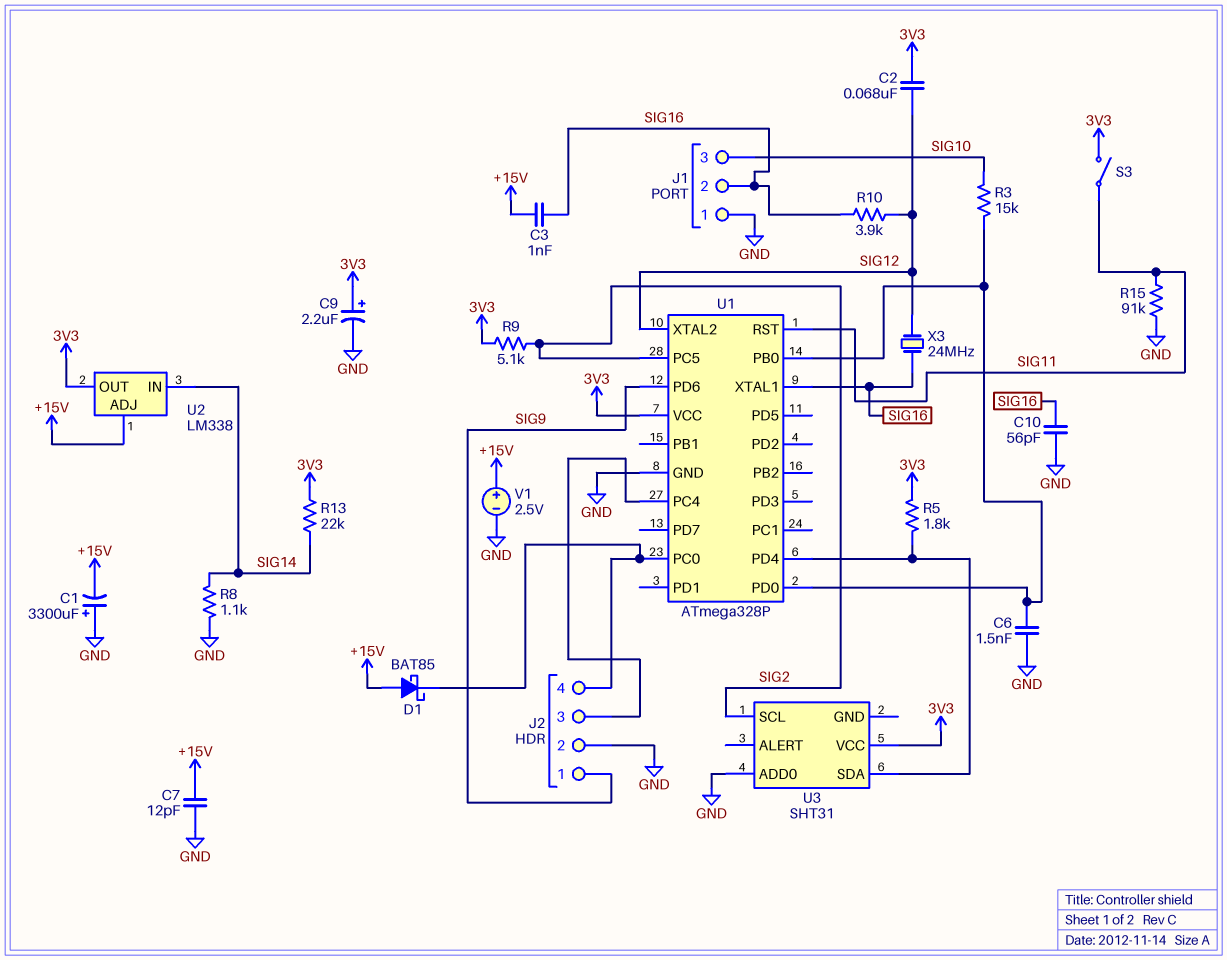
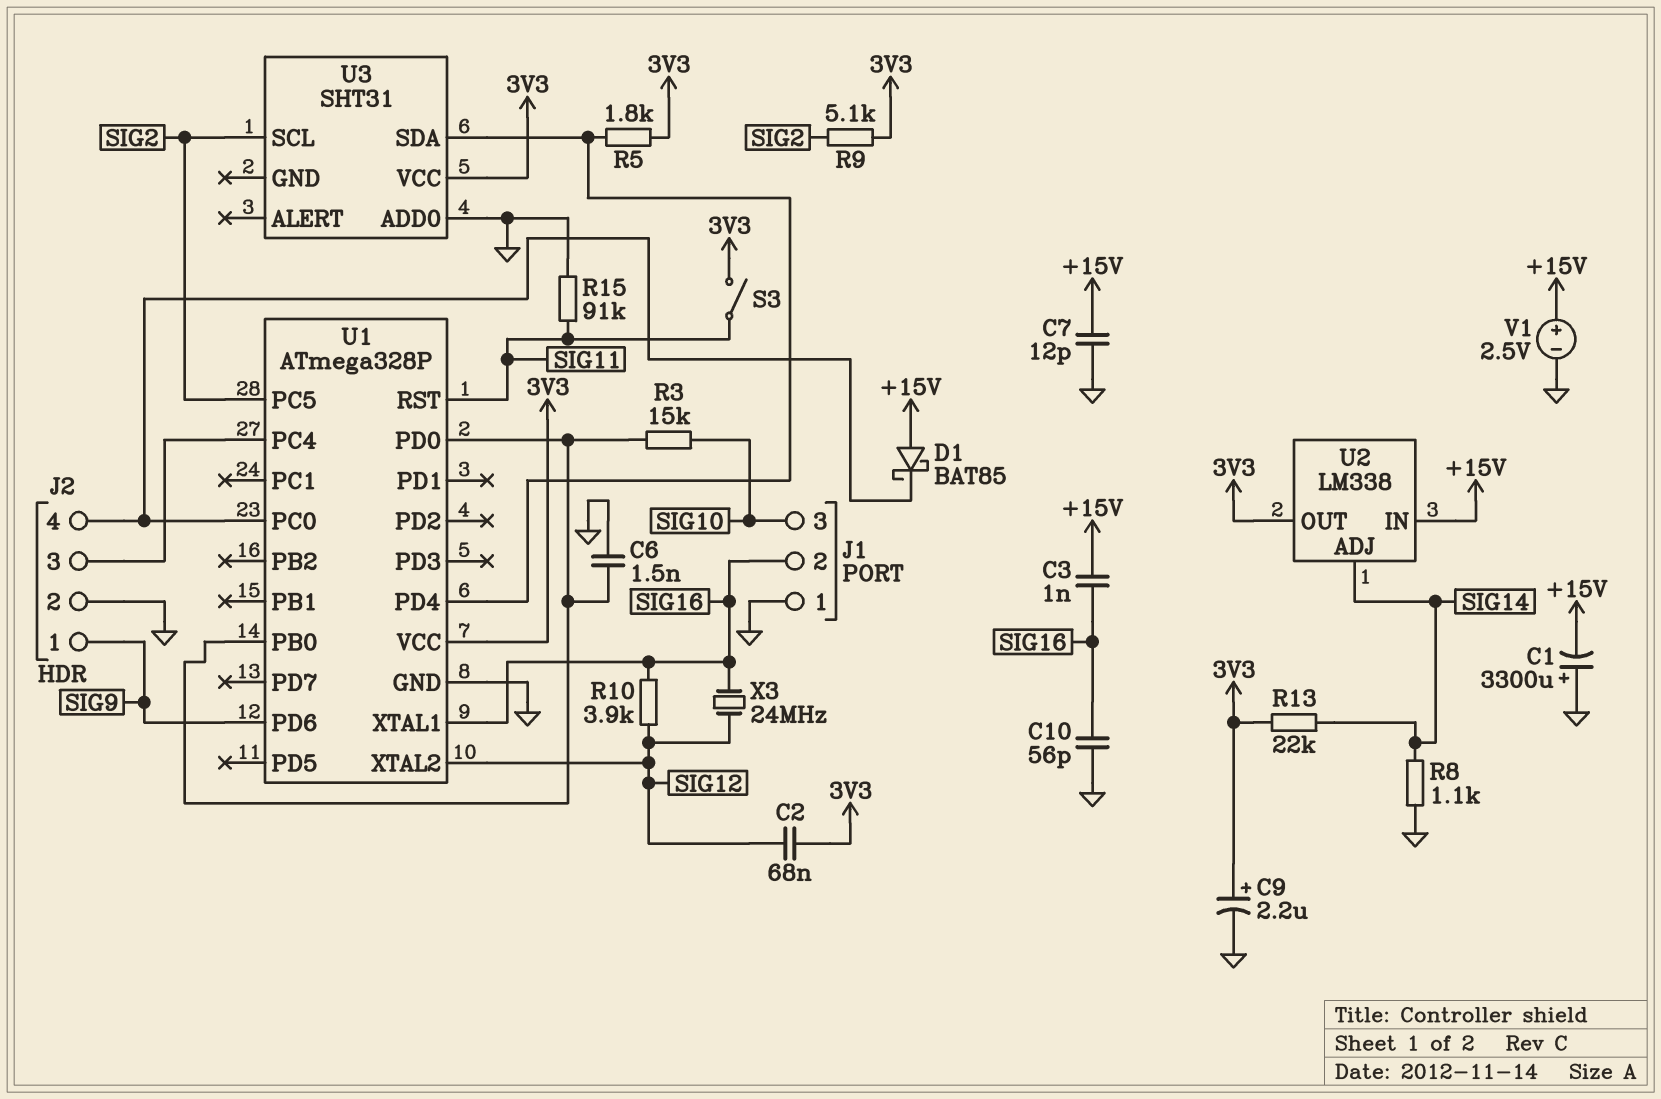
U2 pin ADJ: +15V -> SIG14
U2 pin IN: SIG14 -> +15V

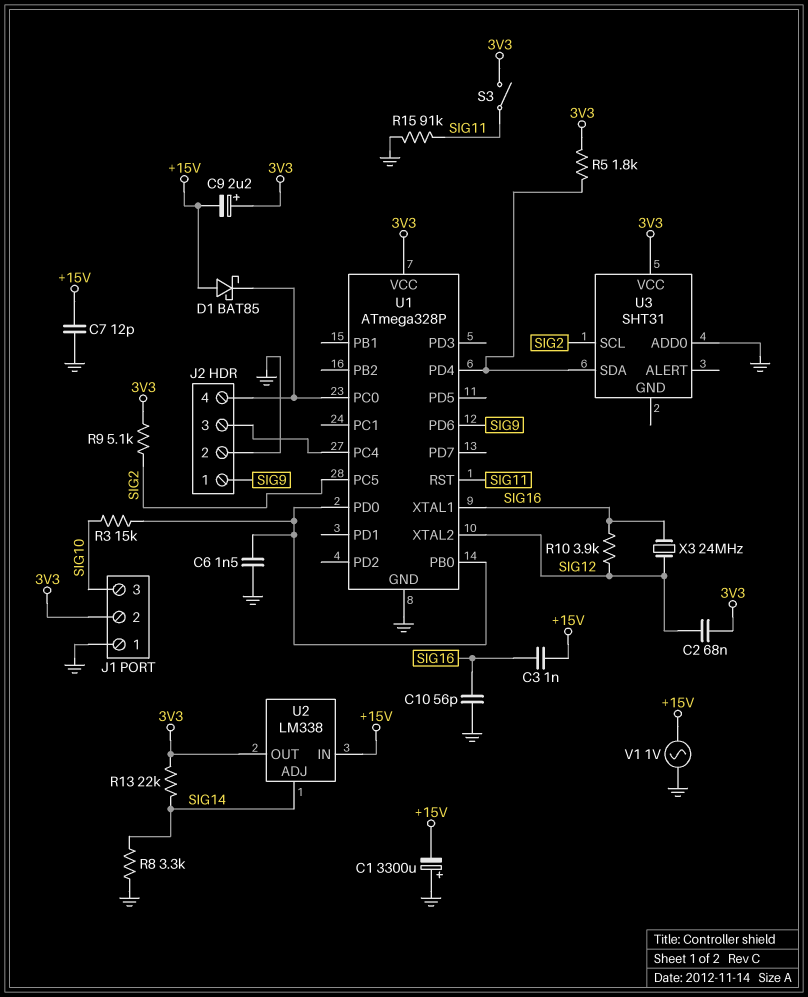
C9: 2.2uF (plus 3V3, minus GND) -> 2.2uF (plus 3V3, minus +15V)
J1 pin 2: SIG16 -> 3V3
R8: 1.1k (GND, SIG14) -> 3.3k (GND, SIG14)
V1: 2.5V (plus +15V, minus GND) -> AC 1V (+15V, GND)

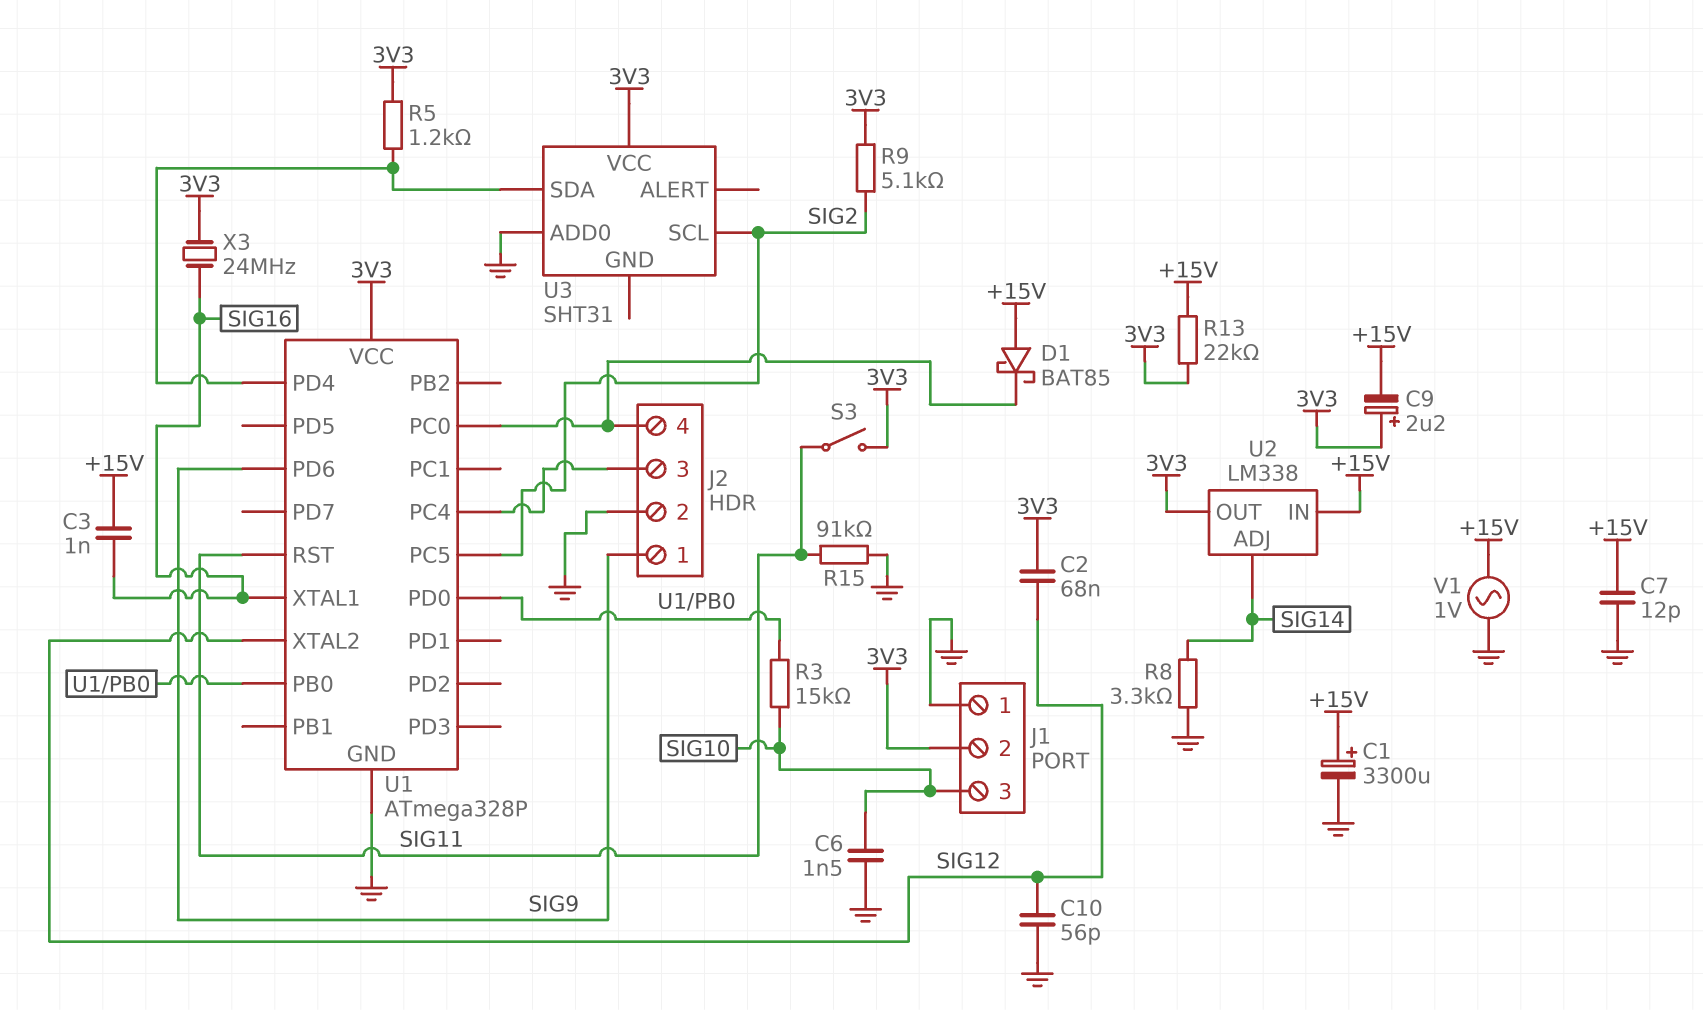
C1: 3300uF (plus GND, minus +15V) -> 3300uF (plus +15V, minus GND)
C6: 1.5nF (GND, U1/PB0) -> 1.5nF (GND, SIG10)
C10: 56pF (GND, SIG16) -> 56pF (GND, SIG12)
R5: 1.8k (3V3, U1/PD4) -> 1.2k (3V3, U1/PD4)
R10: 3.9k (SIG12, SIG16) -> none
R13: 22k (3V3, SIG14) -> 22k (+15V, 3V3)
X3: 24MHz (SIG12, SIG16) -> 24MHz (3V3, SIG16)

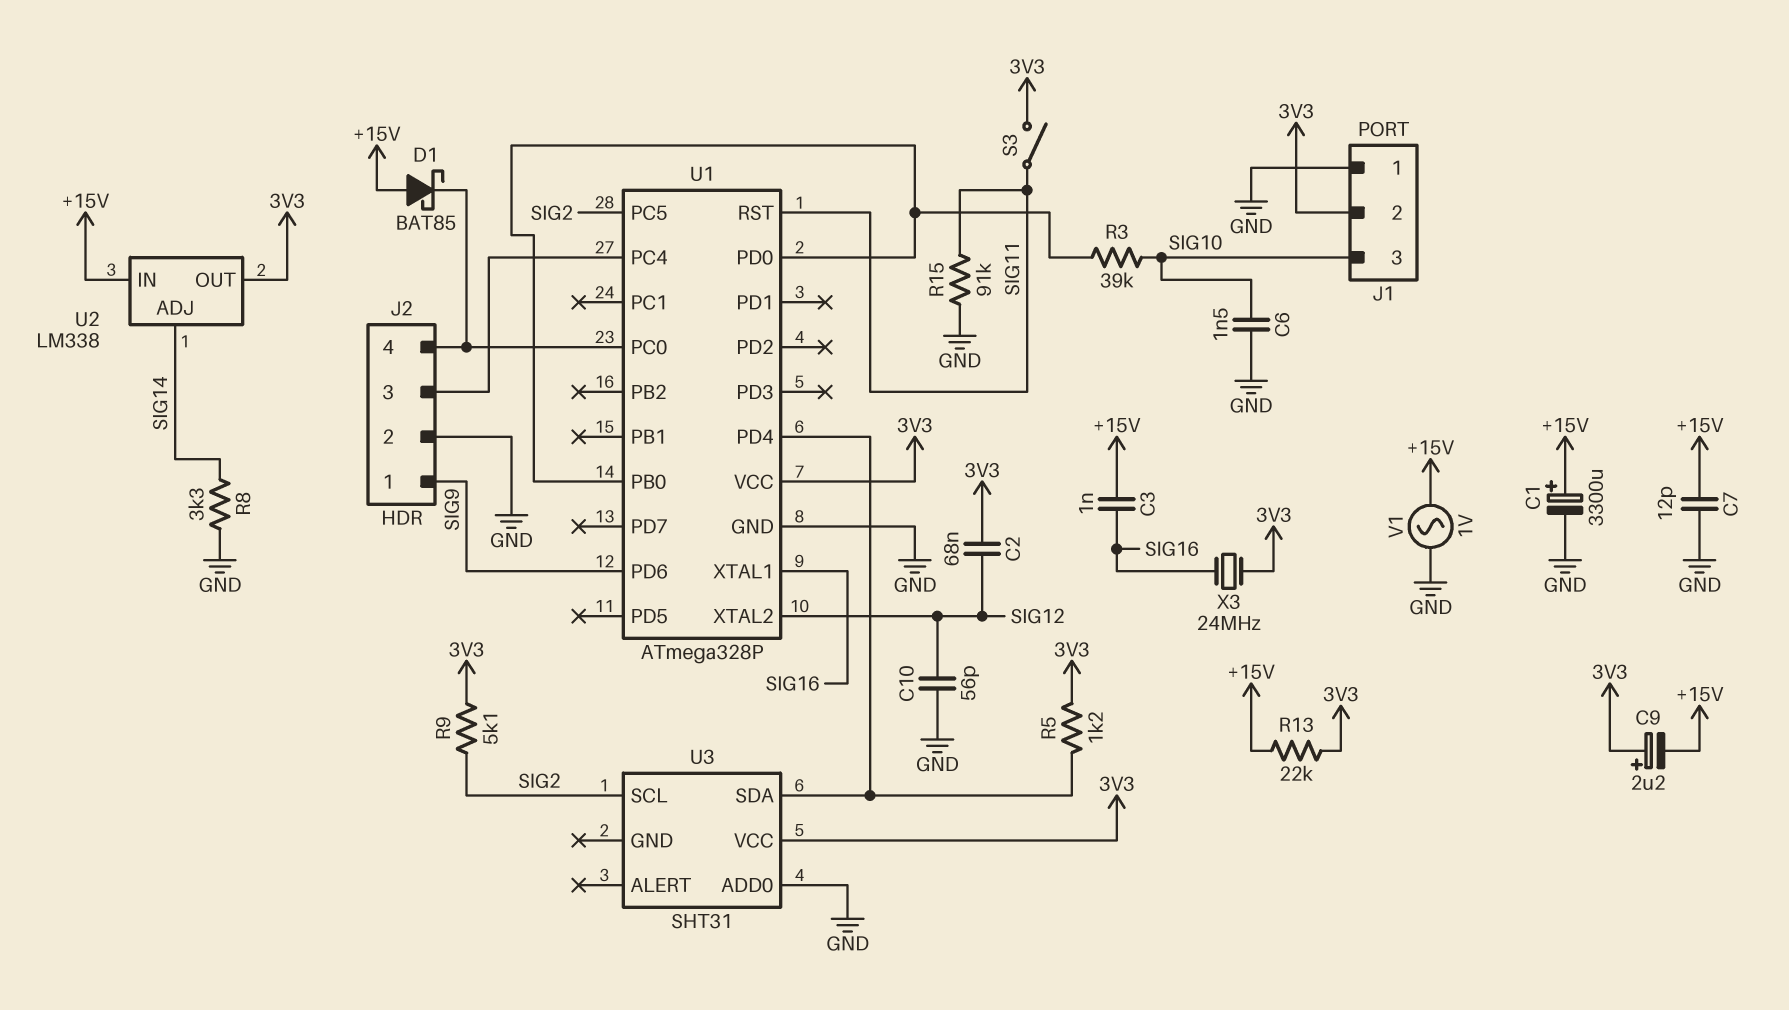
R3: 15k (SIG10, U1/PB0) -> 39k (SIG10, U1/PB0)

